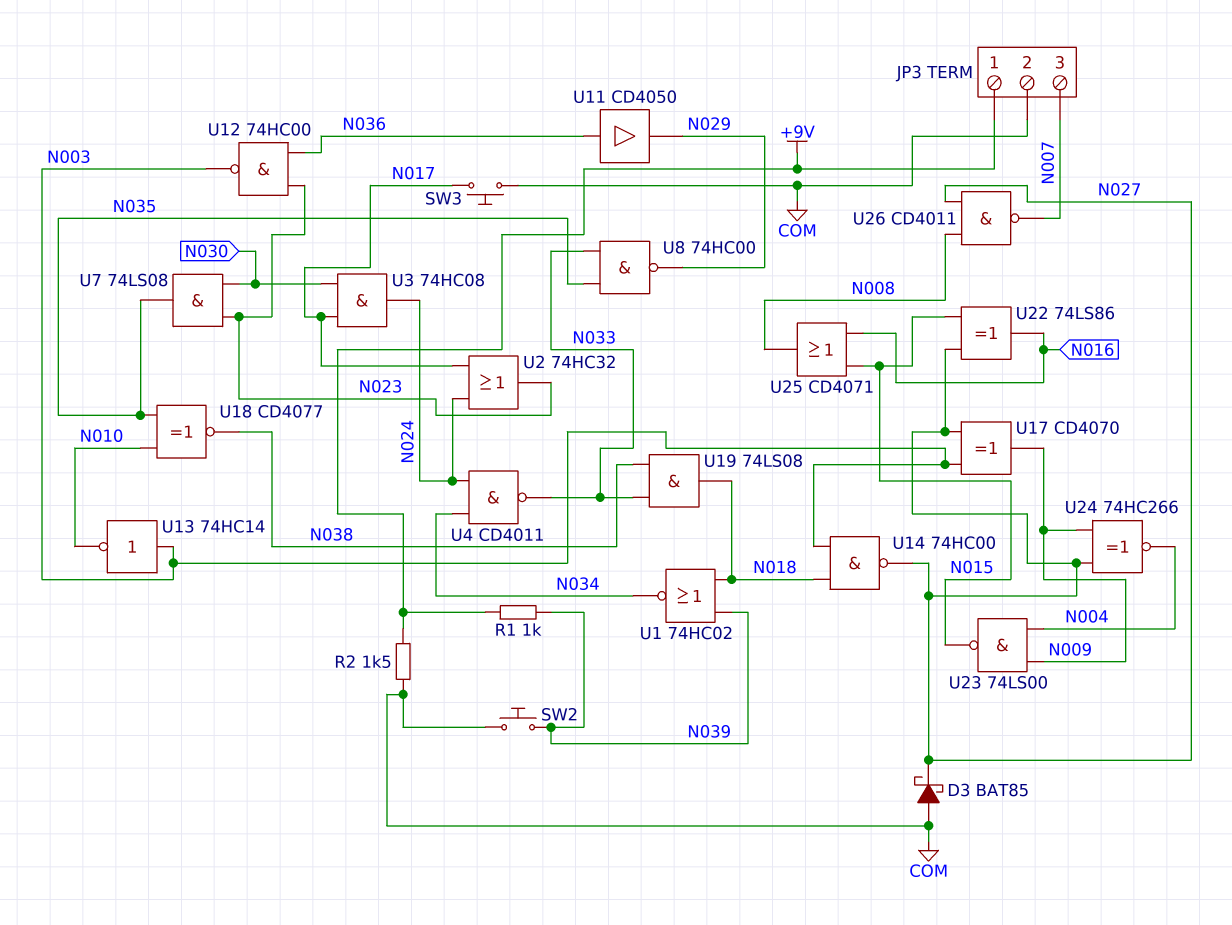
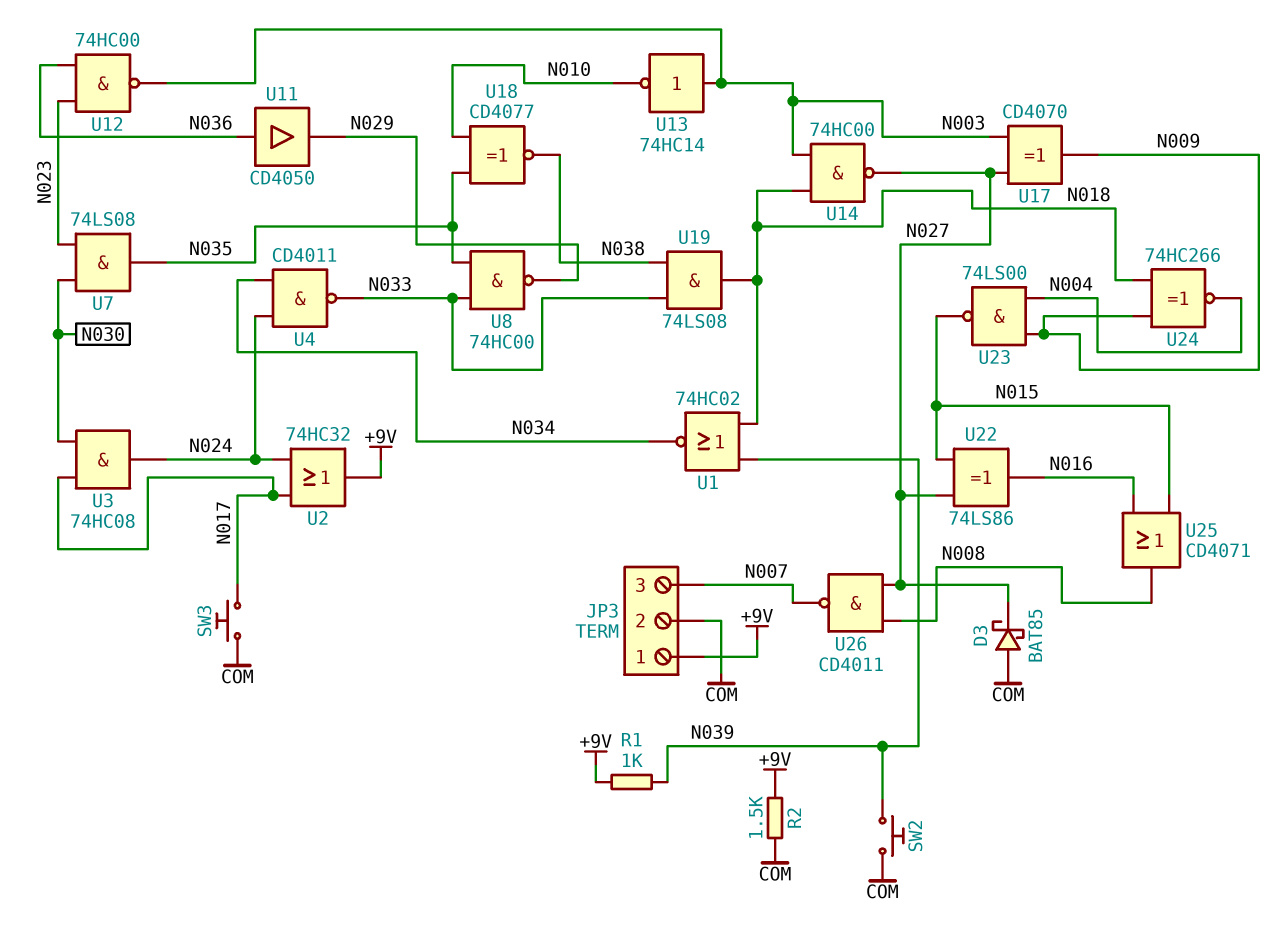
U2: OR 74HC32 (in N017, in N024, out N023) -> OR 74HC32 (in N017, in N024, out +9V)
U24: XNOR 74HC266 (in N009, in N027, out N004) -> XNOR 74HC266 (in N009, in N018, out N004)

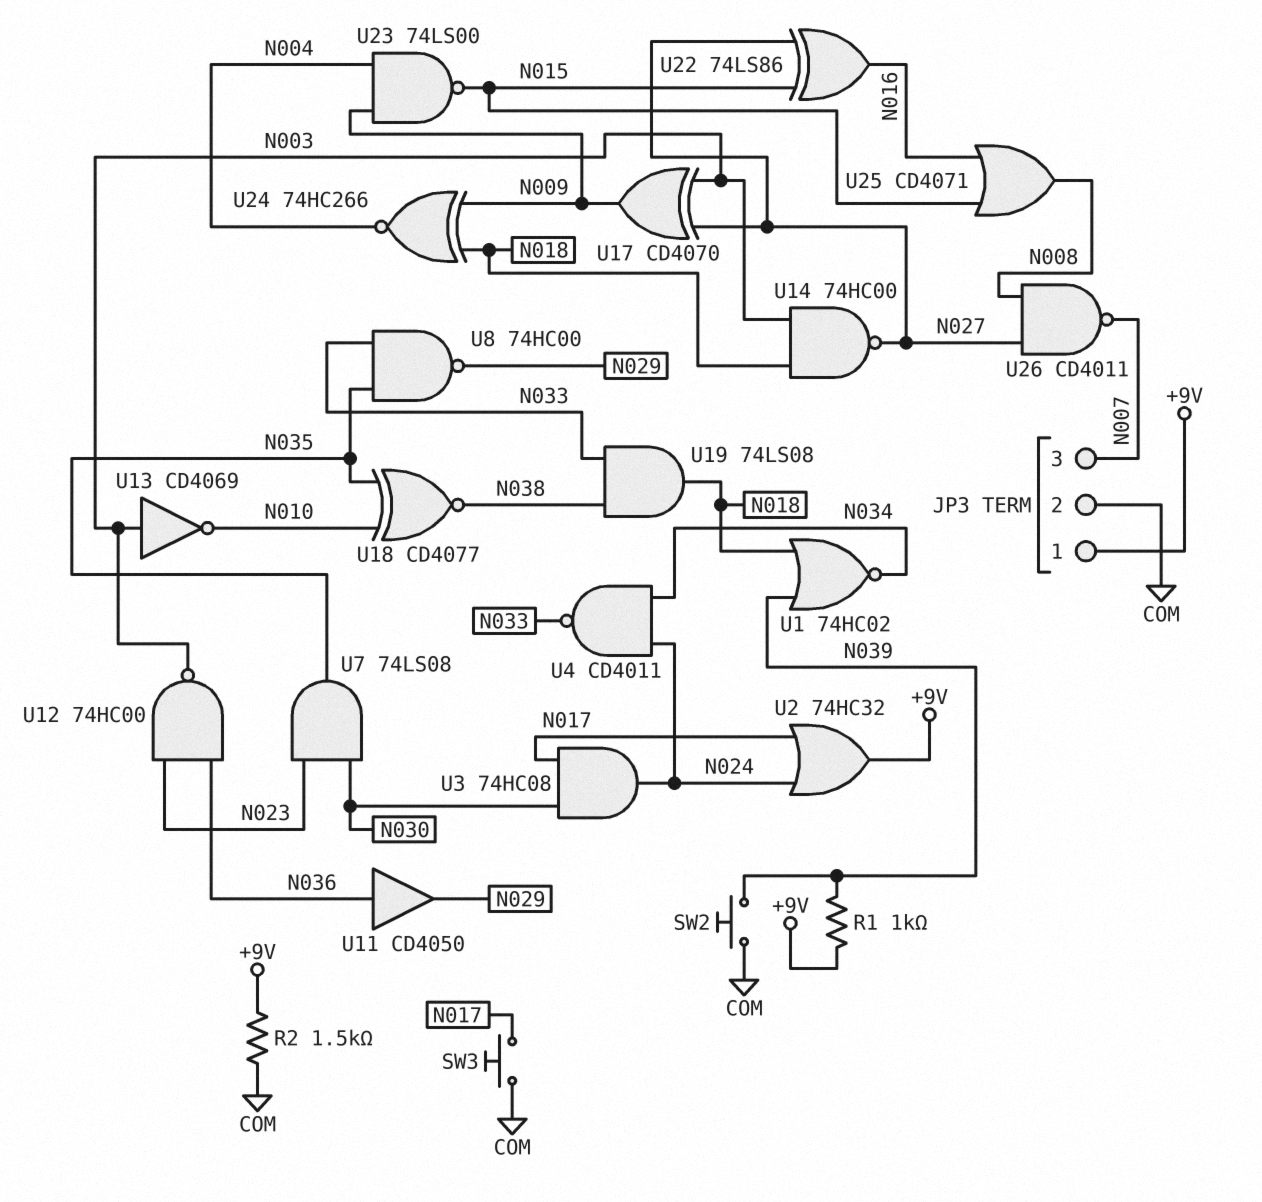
D3: schottky BAT85 (A COM, K N027) -> none
U13: NOT 74HC14 (in N003, out N010) -> NOT CD4069 (in N003, out N010)

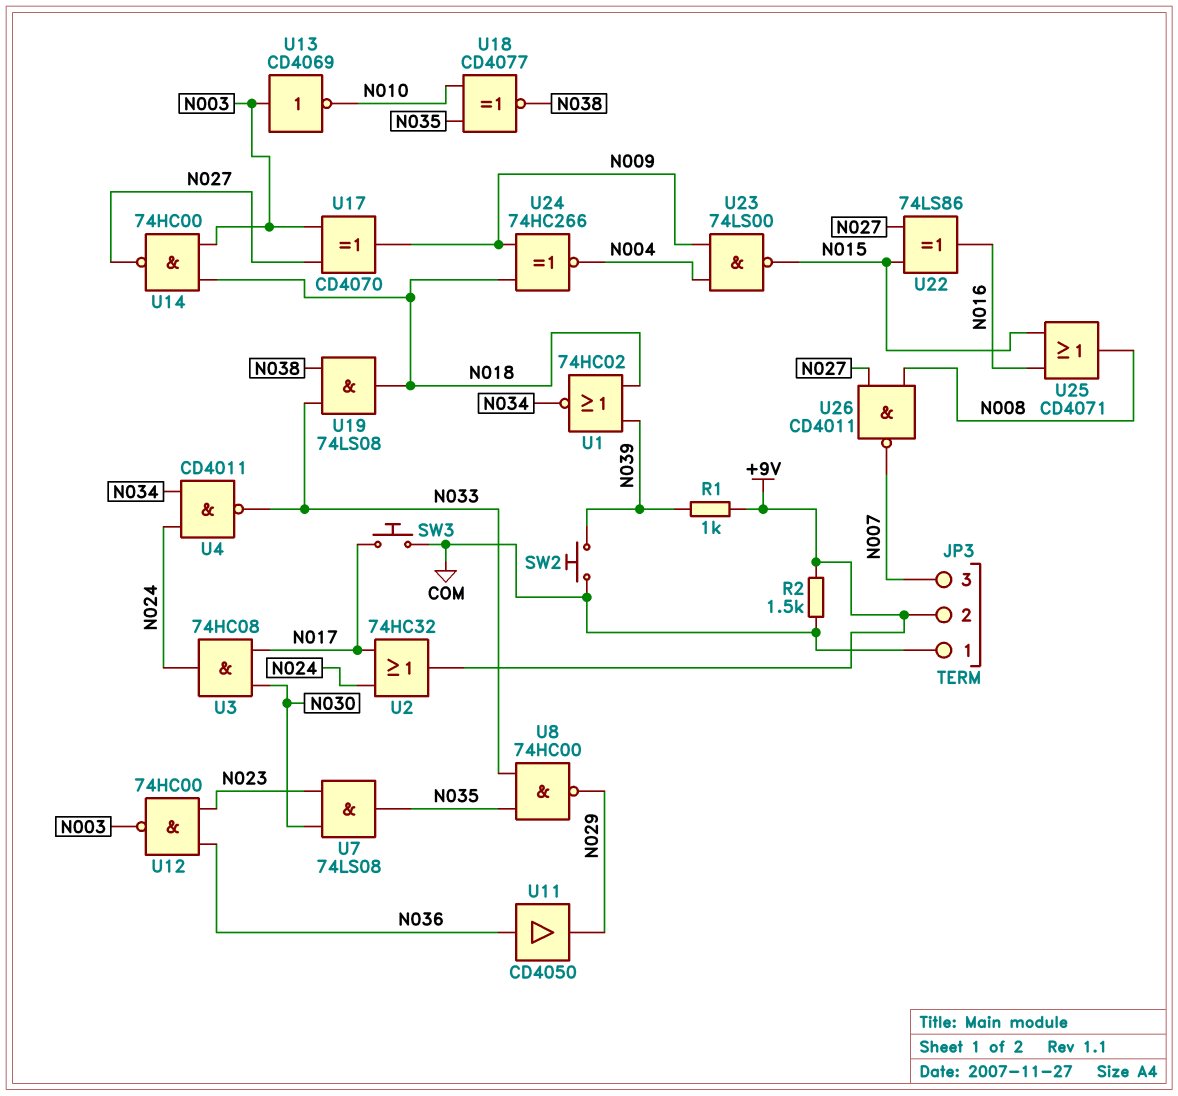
JP3 pin 1: +9V -> COM
JP3 pin 2: COM -> +9V

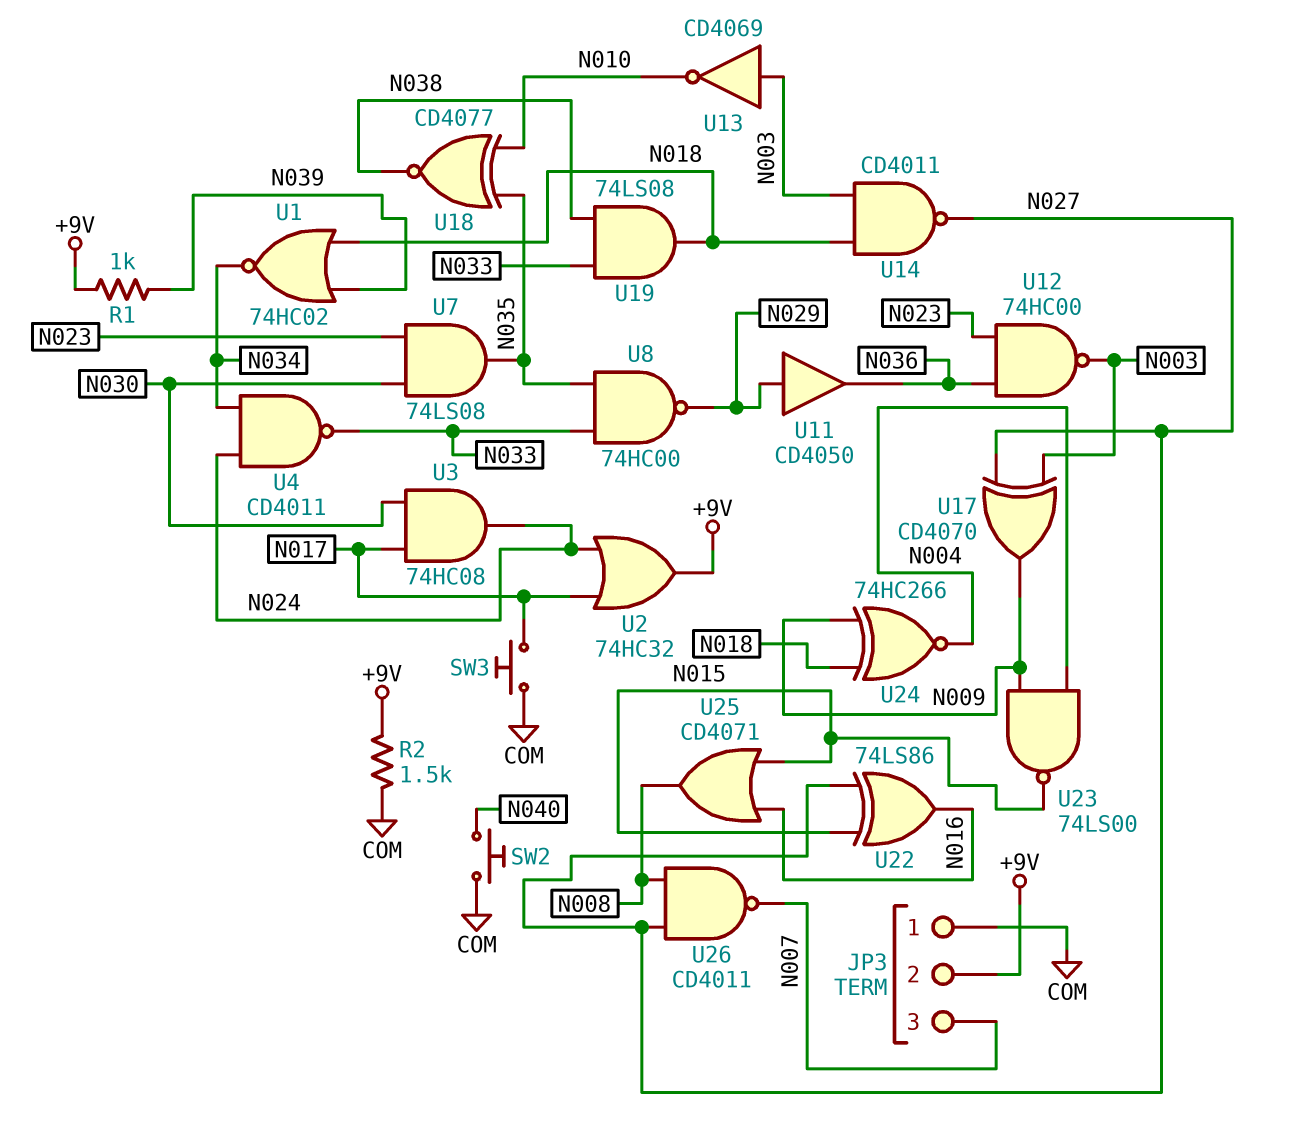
SW2: button (COM, N039) -> button (COM, N040)
U11: buffer CD4050 (in N036, out N029) -> buffer CD4050 (in N029, out N036)
U14: NAND 74HC00 (in N003, in N018, out N027) -> NAND CD4011 (in N003, in N018, out N027)

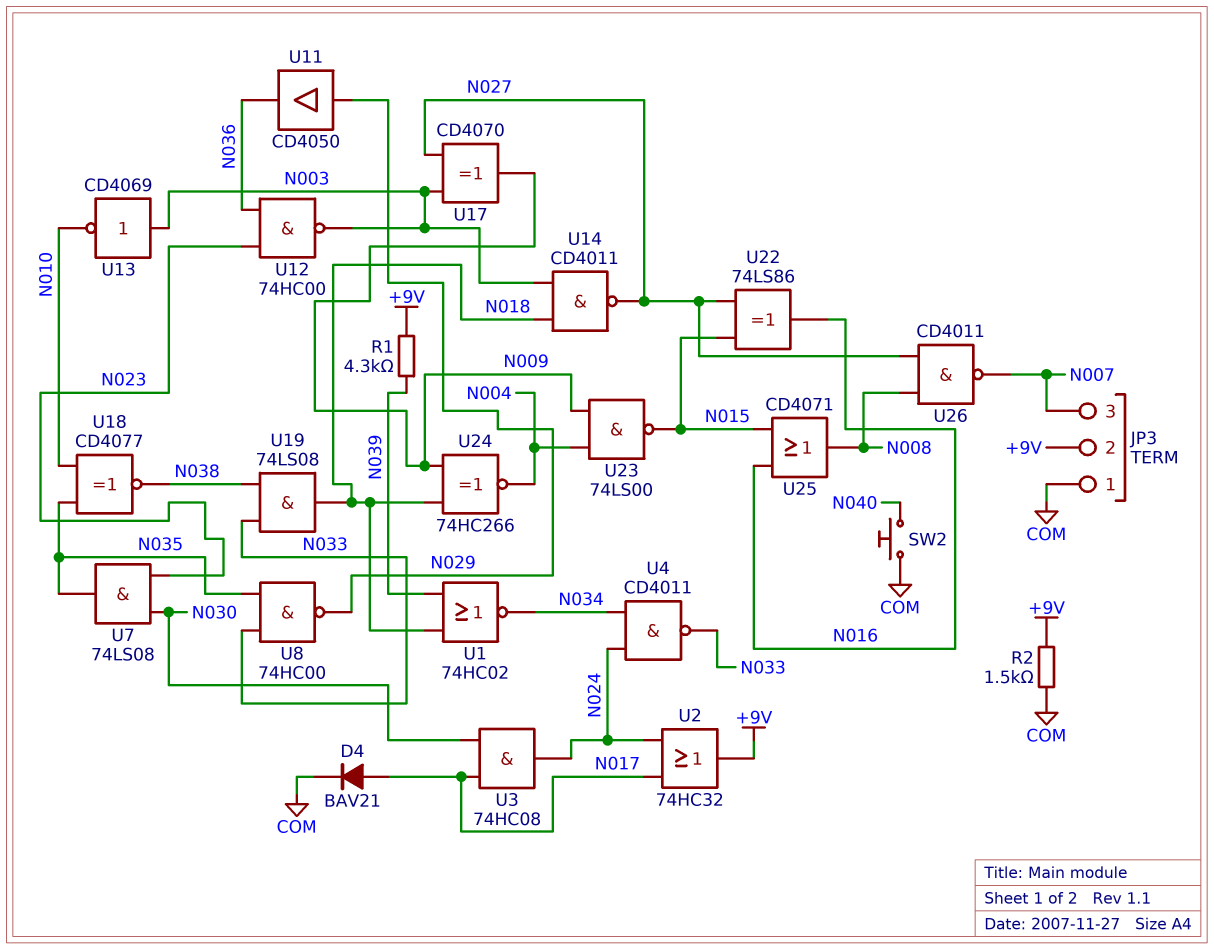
D4: none -> diode BAV21 (A N017, K COM)
R1: 1k (+9V, N039) -> 4.3k (+9V, N039)
SW3: button (COM, N017) -> none

